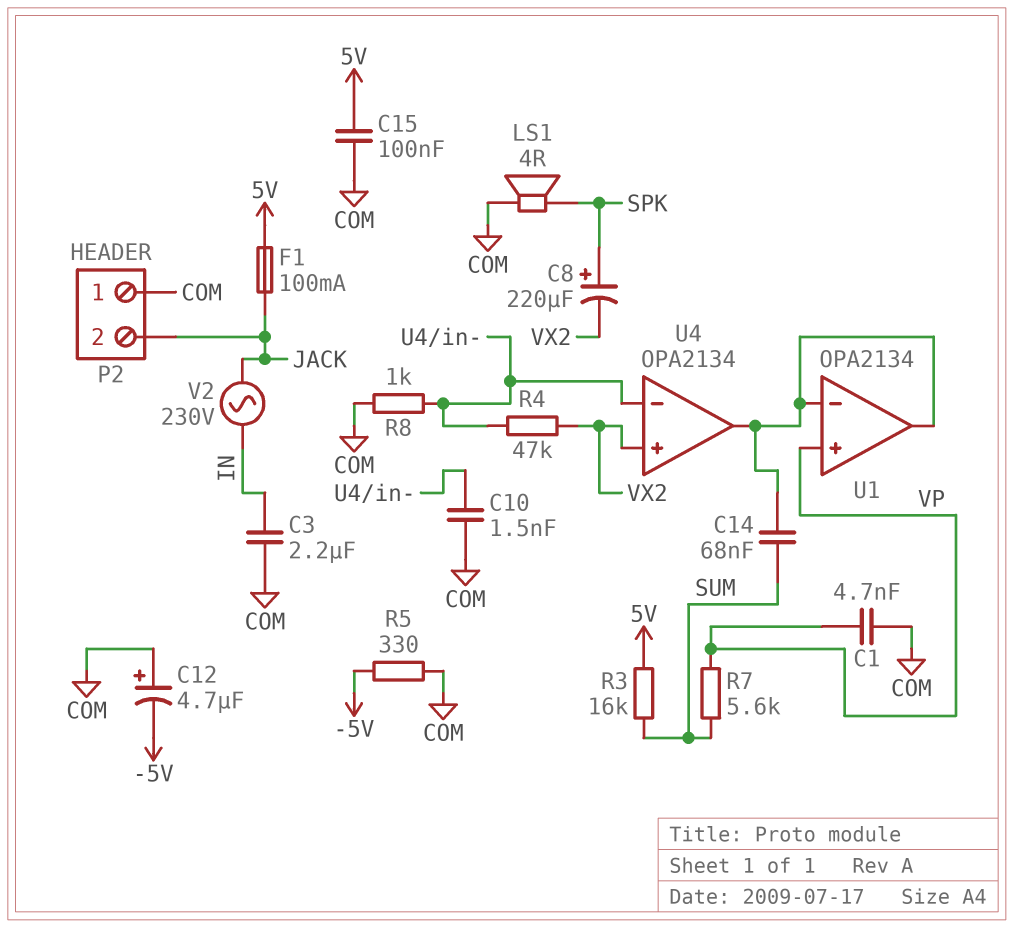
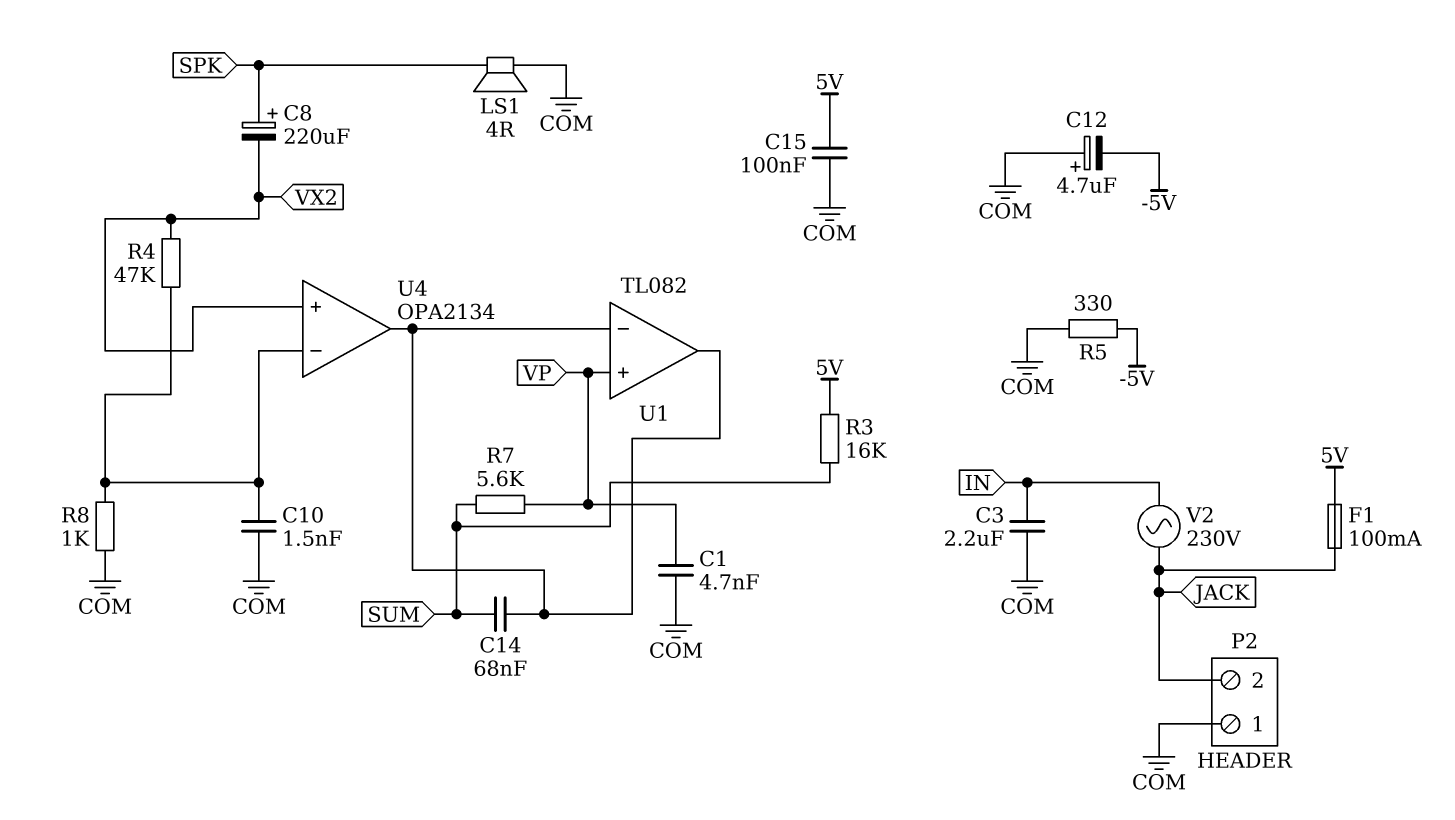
U1: OPA2134 -> TL082

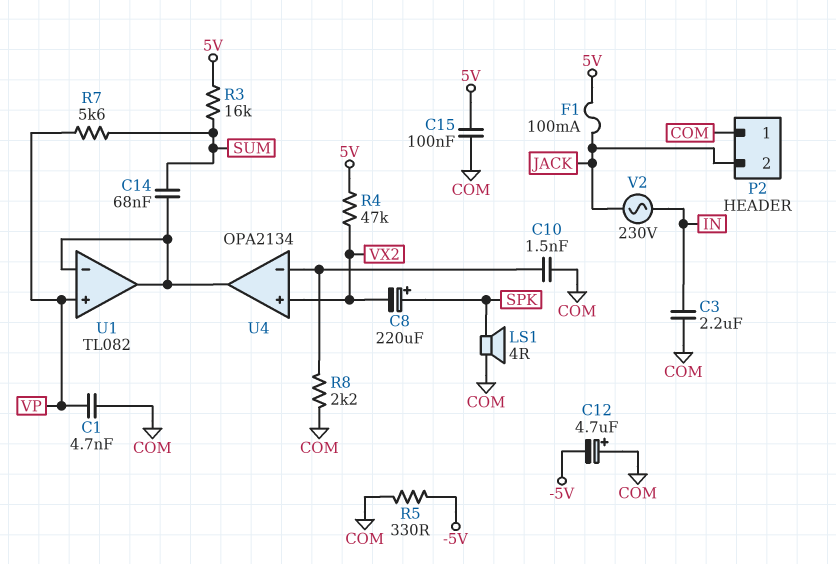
R4: 47k (U4/in-, VX2) -> 47k (5V, VX2)
R8: 1k (COM, U4/in-) -> 2.2k (COM, U4/in-)

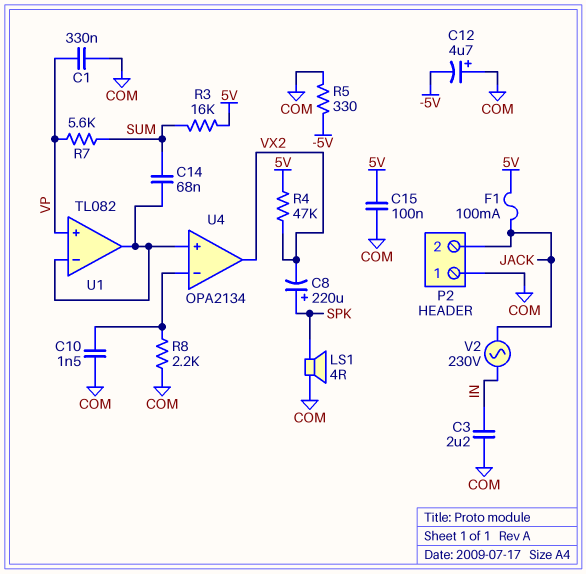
C1: 4.7nF (COM, VP) -> 330nF (COM, VP)
U4 pin in+: VX2 -> U1/in-
U4 pin out: U1/in- -> VX2

